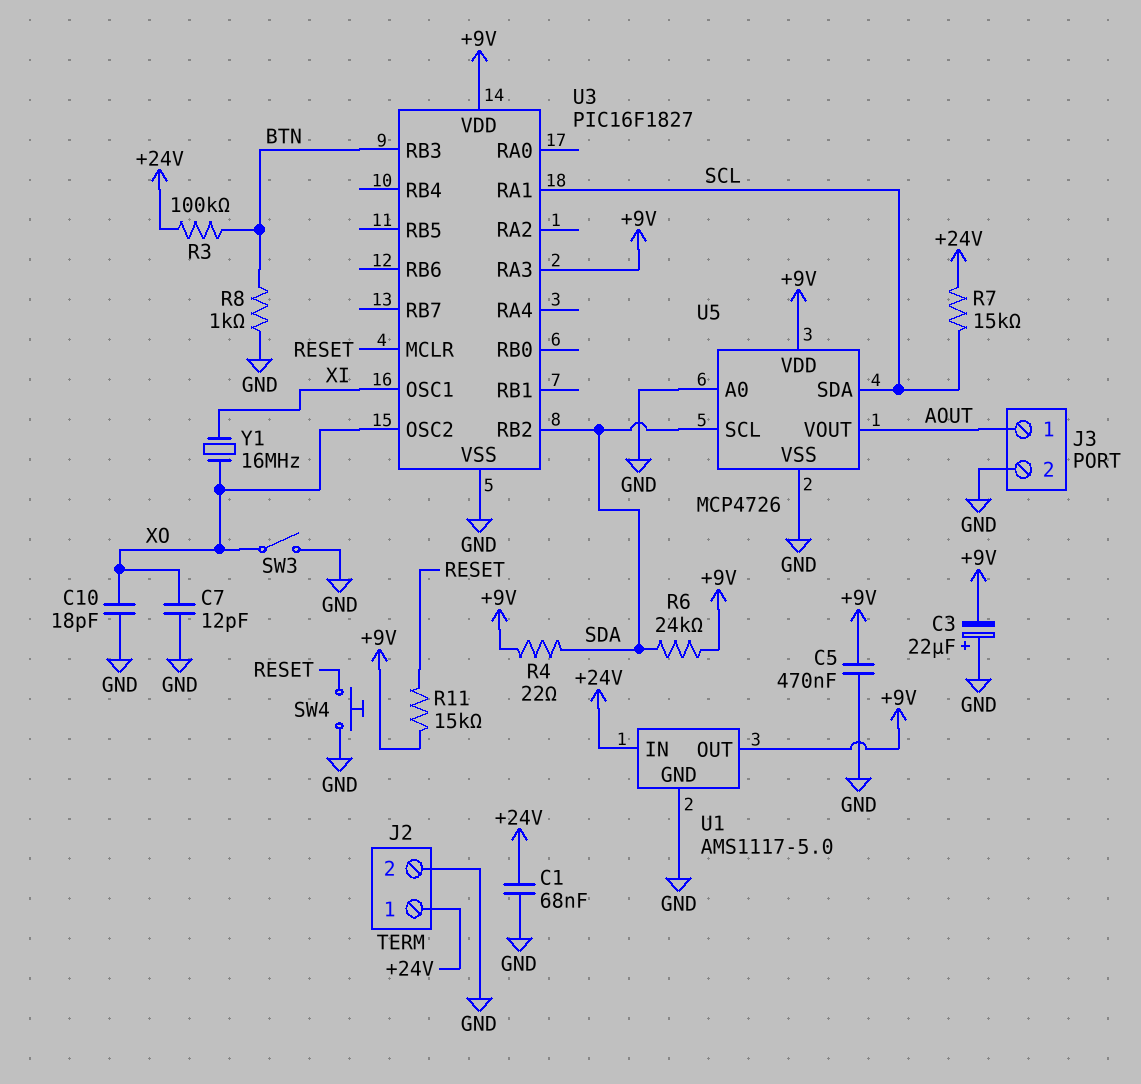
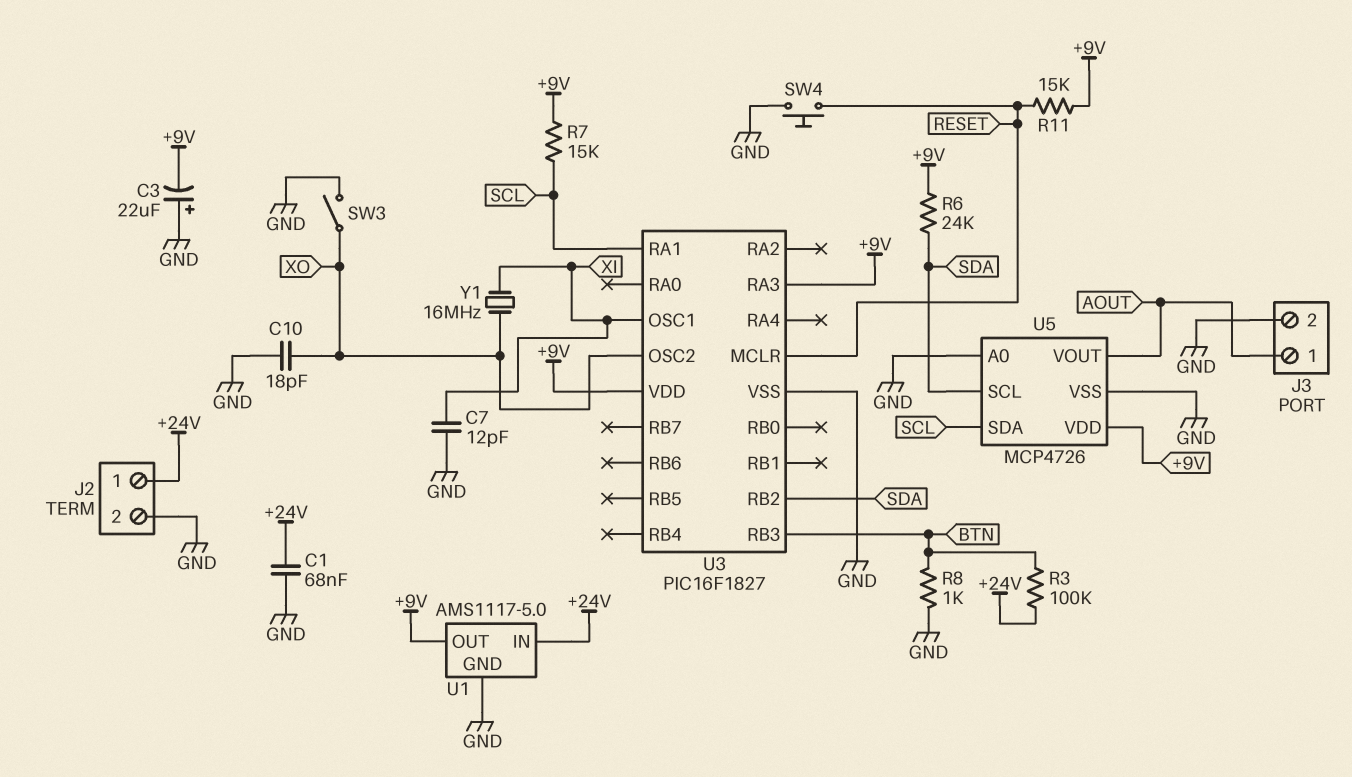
C5: 470nF (+9V, GND) -> none
C7: 12pF (GND, XO) -> 12pF (GND, XI)
R4: 22 (+9V, SDA) -> none
R7: 15k (+24V, SCL) -> 15k (+9V, SCL)

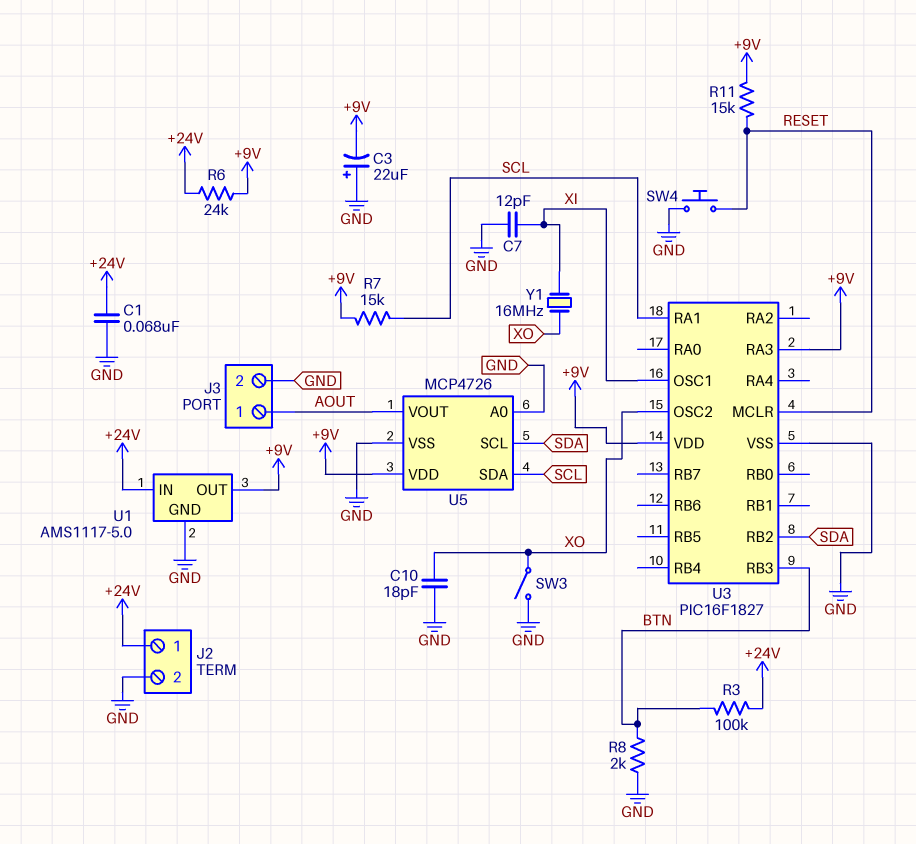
R6: 24k (+9V, SDA) -> 24k (+9V, +24V)
R8: 1k (BTN, GND) -> 2k (BTN, GND)

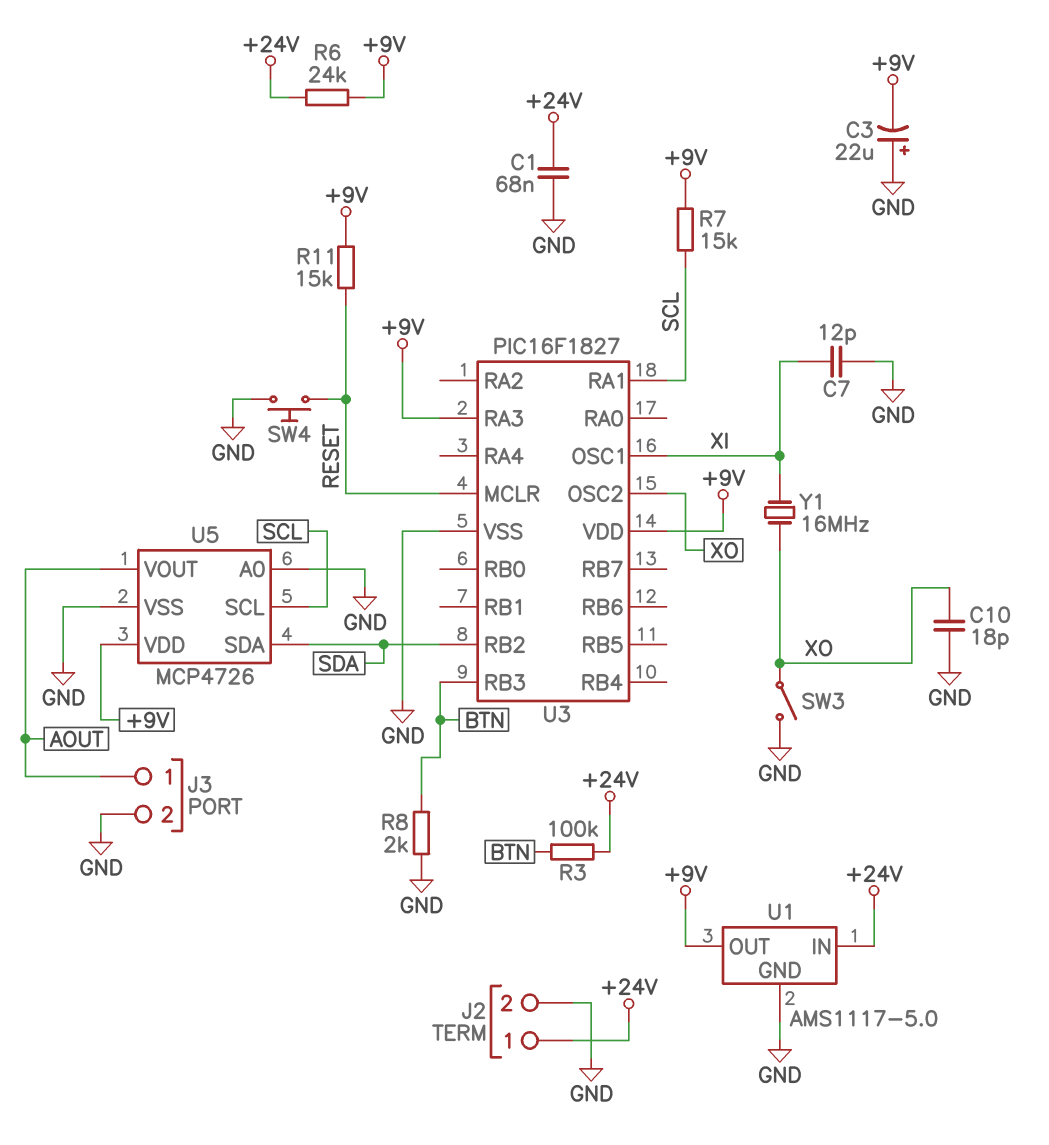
U5 pin SCL: SDA -> SCL
U5 pin SDA: SCL -> SDA

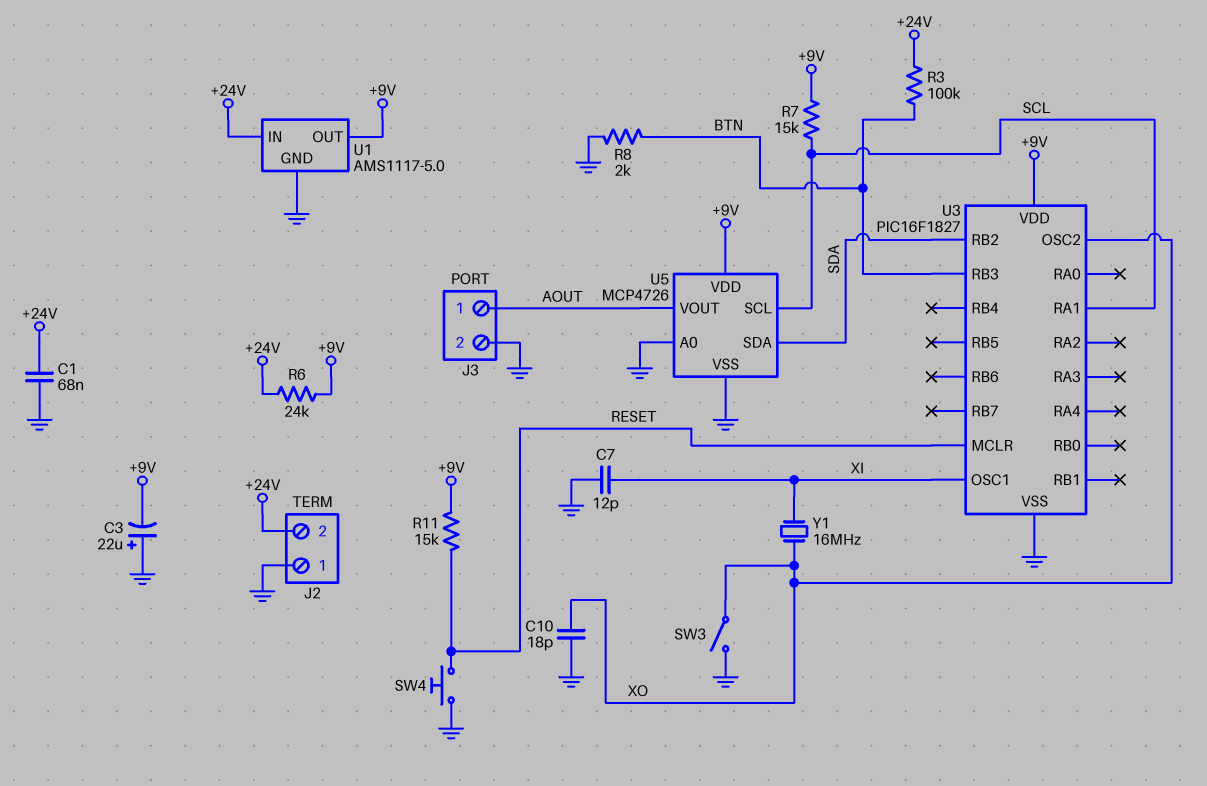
J2 pin 1: +24V -> GND
J2 pin 2: GND -> +24V
U3 pin RA3: +9V -> none

